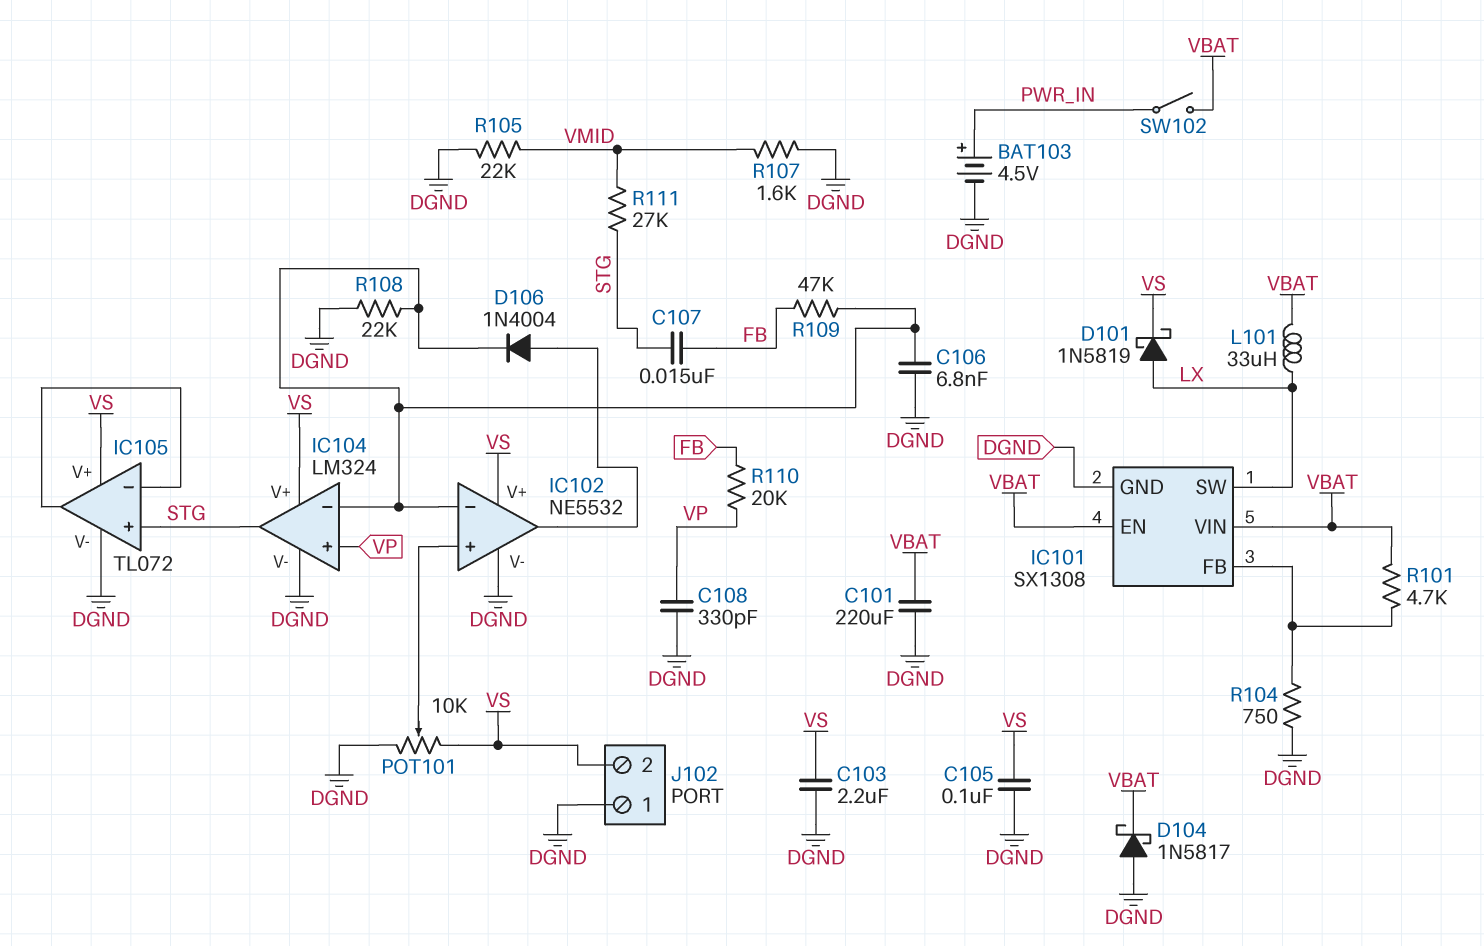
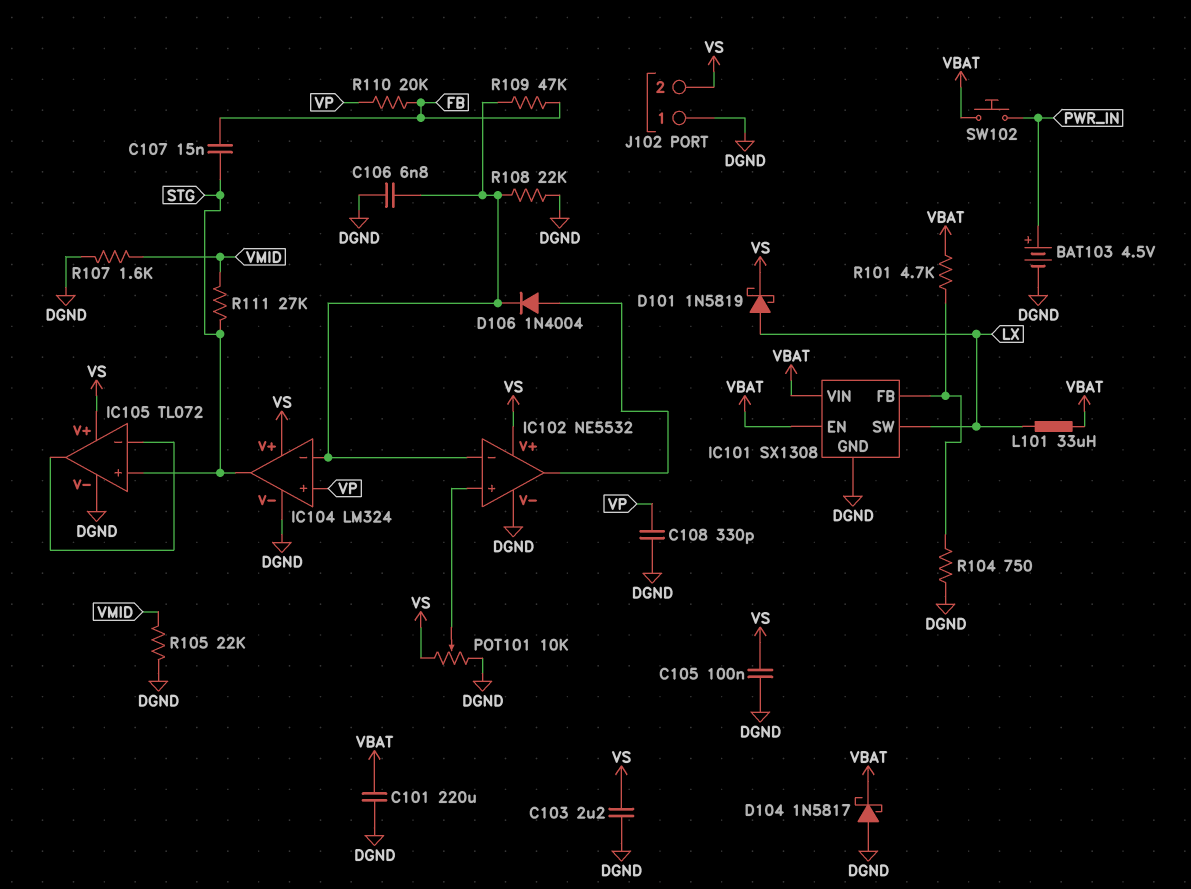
SW102: switch (PWR_IN, VBAT) -> button (PWR_IN, VBAT)

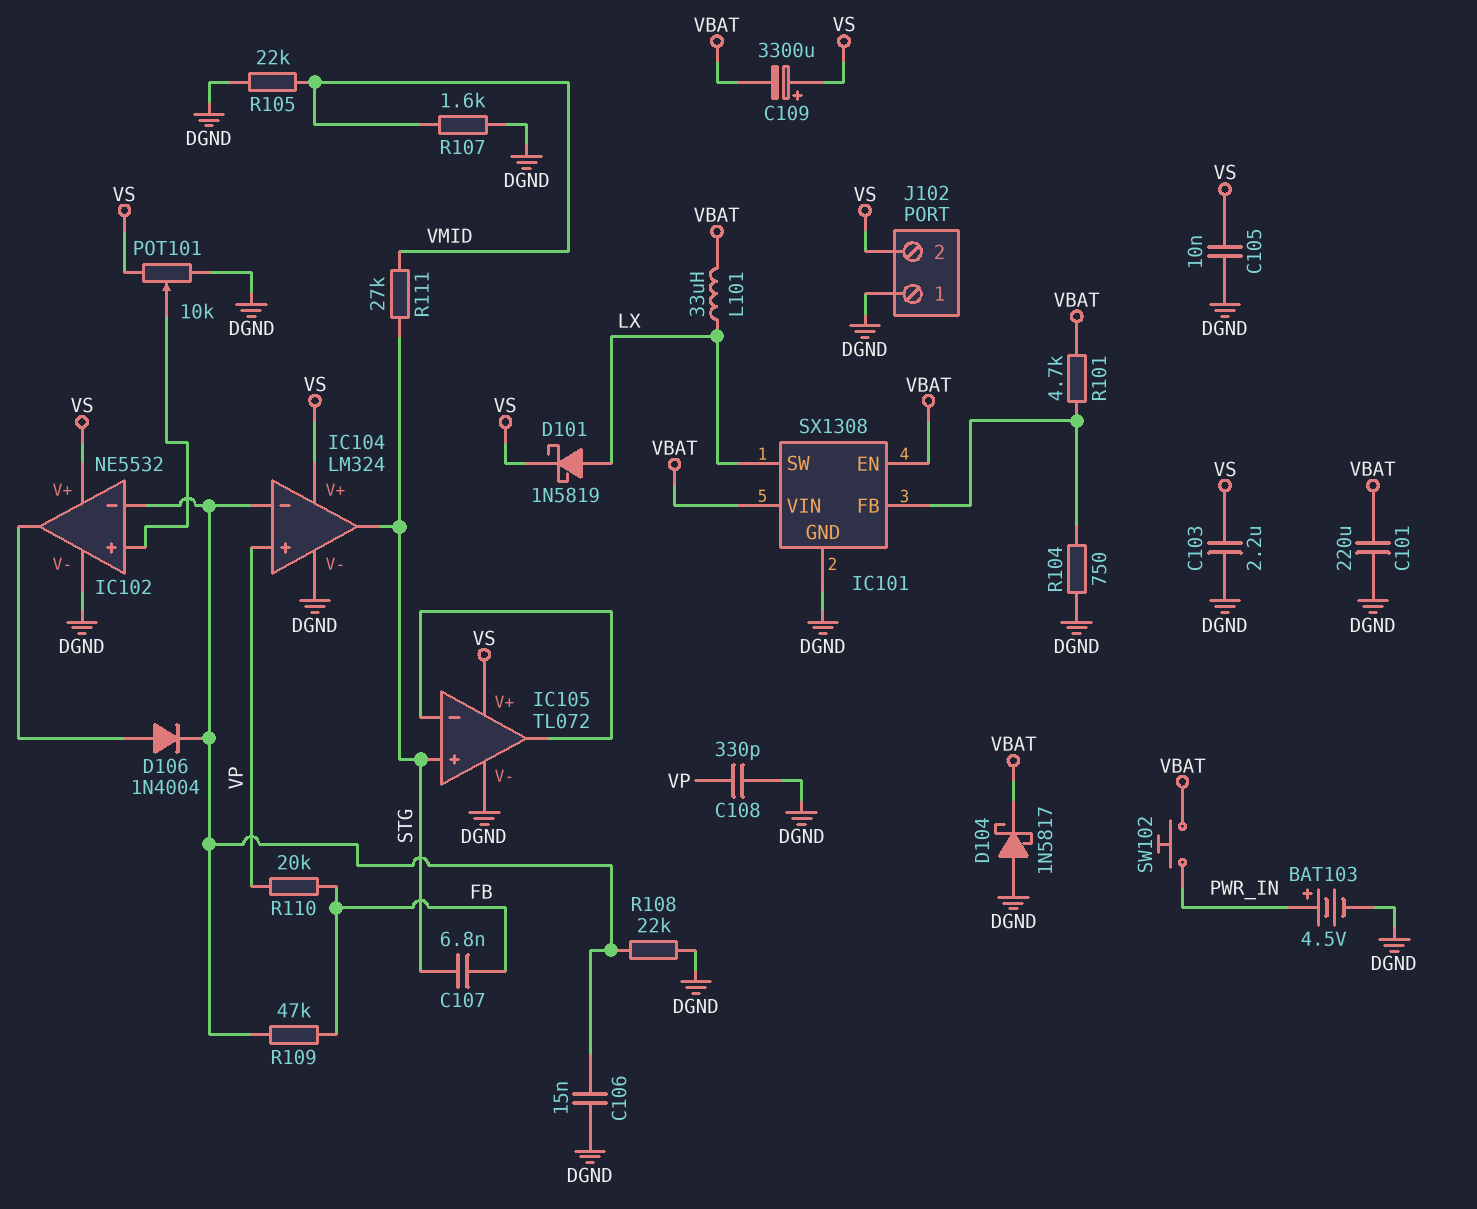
C105: 100nF (DGND, VS) -> 10nF (DGND, VS)
C106: 6.8nF (DGND, IC102/in-) -> 15nF (DGND, IC102/in-)
C107: 15nF (FB, STG) -> 6.8nF (FB, STG)
C109: none -> 3300uF (plus VS, minus VBAT)

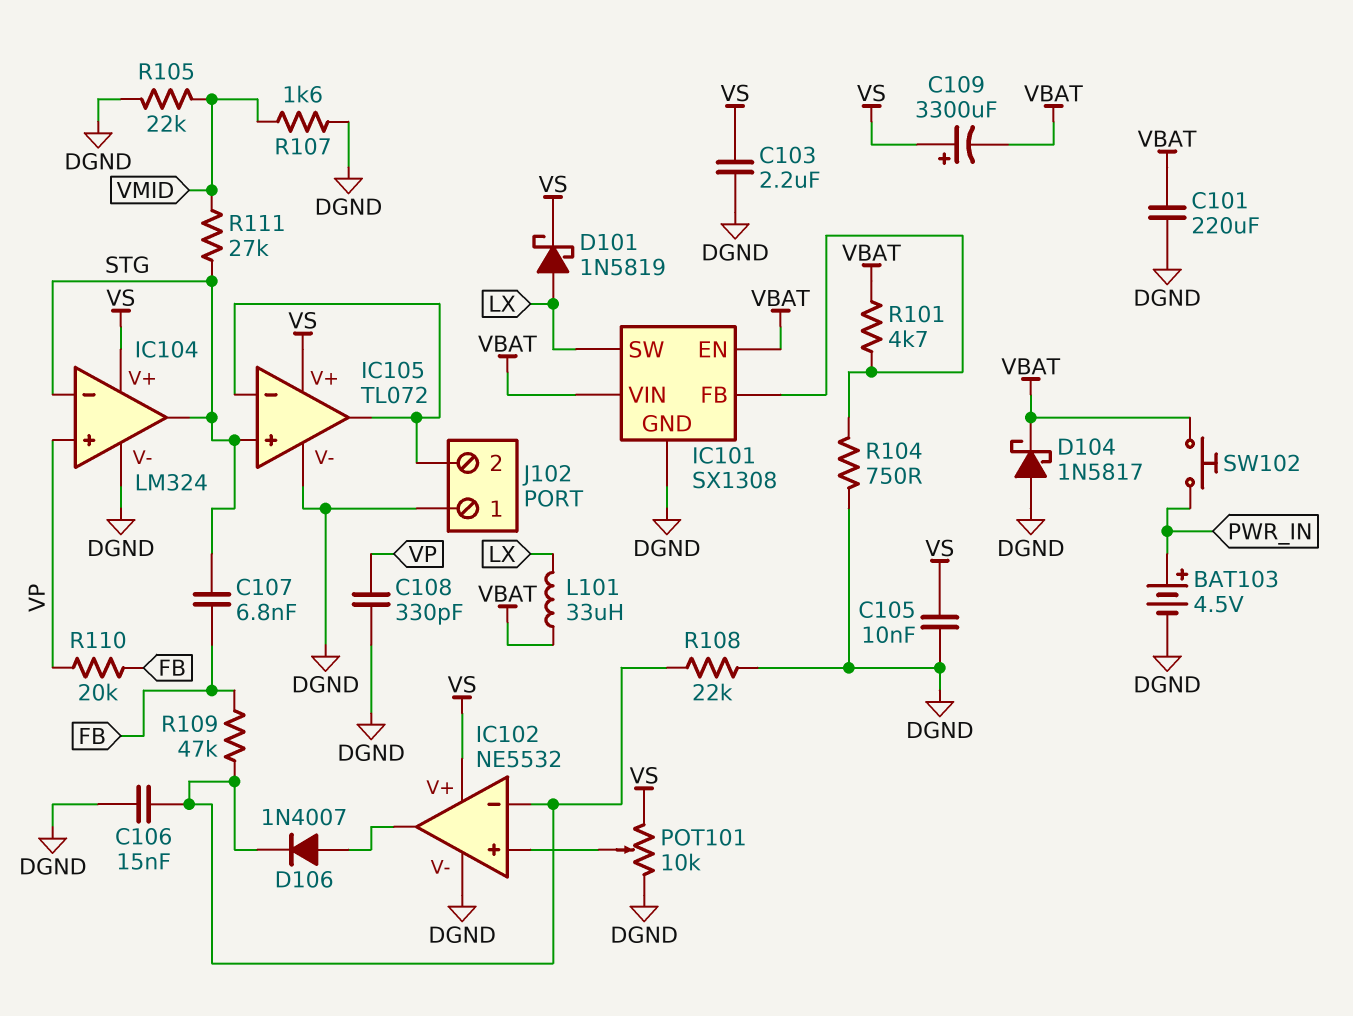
D106: diode 1N4004 (A IC102/out, K IC102/in-) -> diode 1N4007 (A IC102/out, K IC102/in-)
IC104 pin in-: IC102/in- -> STG
J102 pin 2: VS -> IC105/in-

